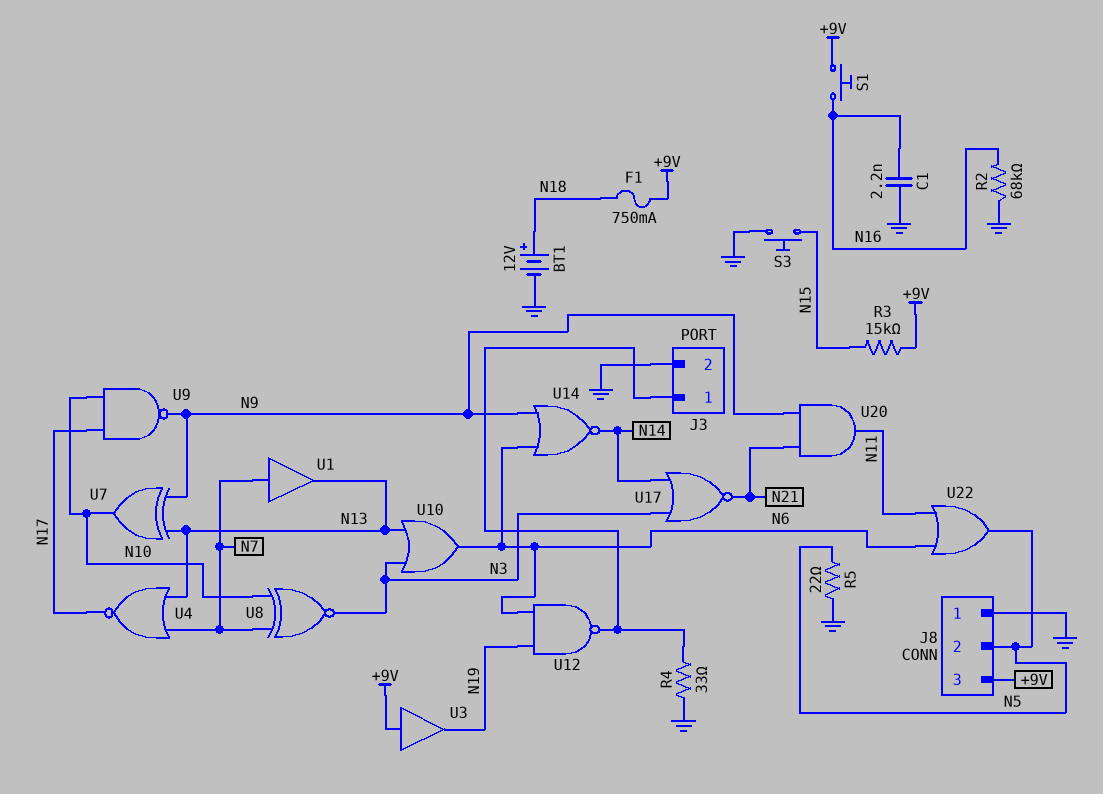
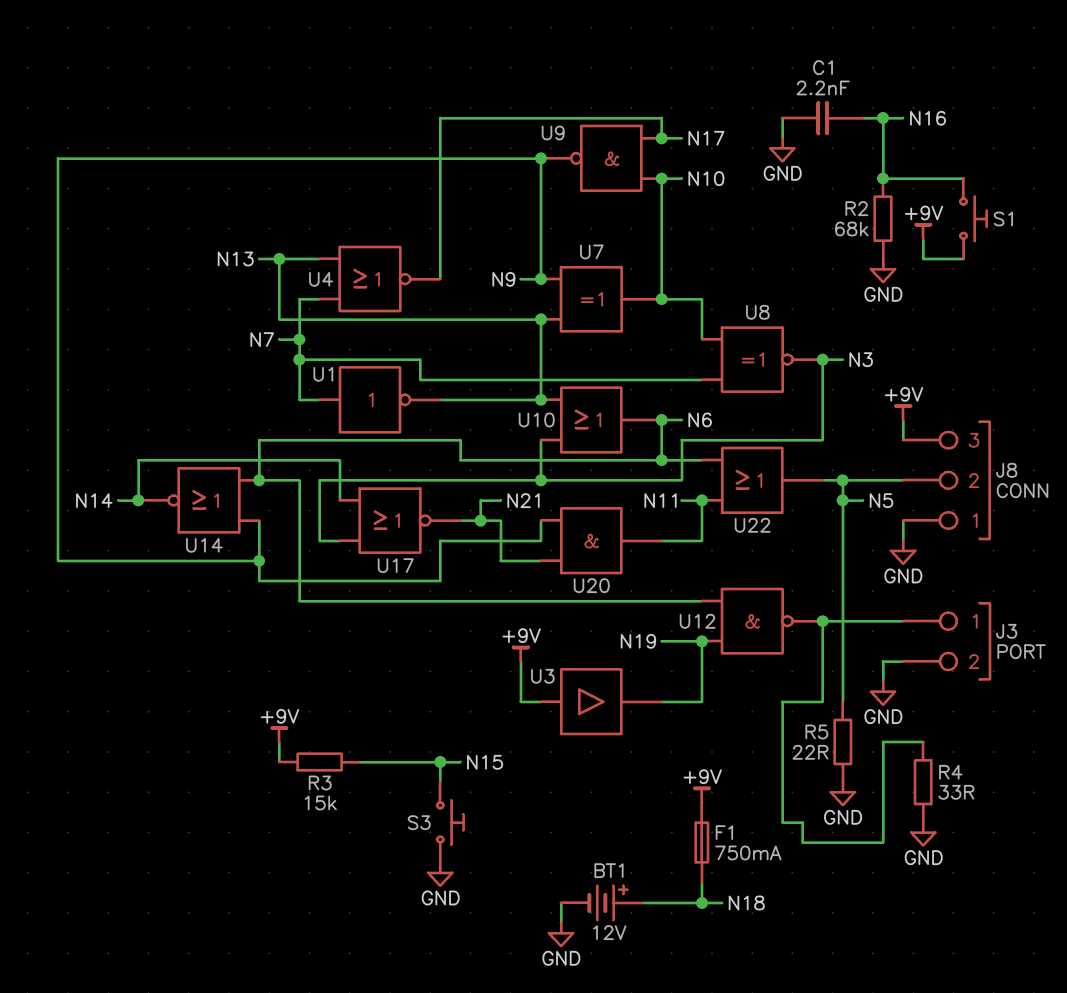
U1: buffer (in N7, out N13) -> NOT (in N7, out N13)

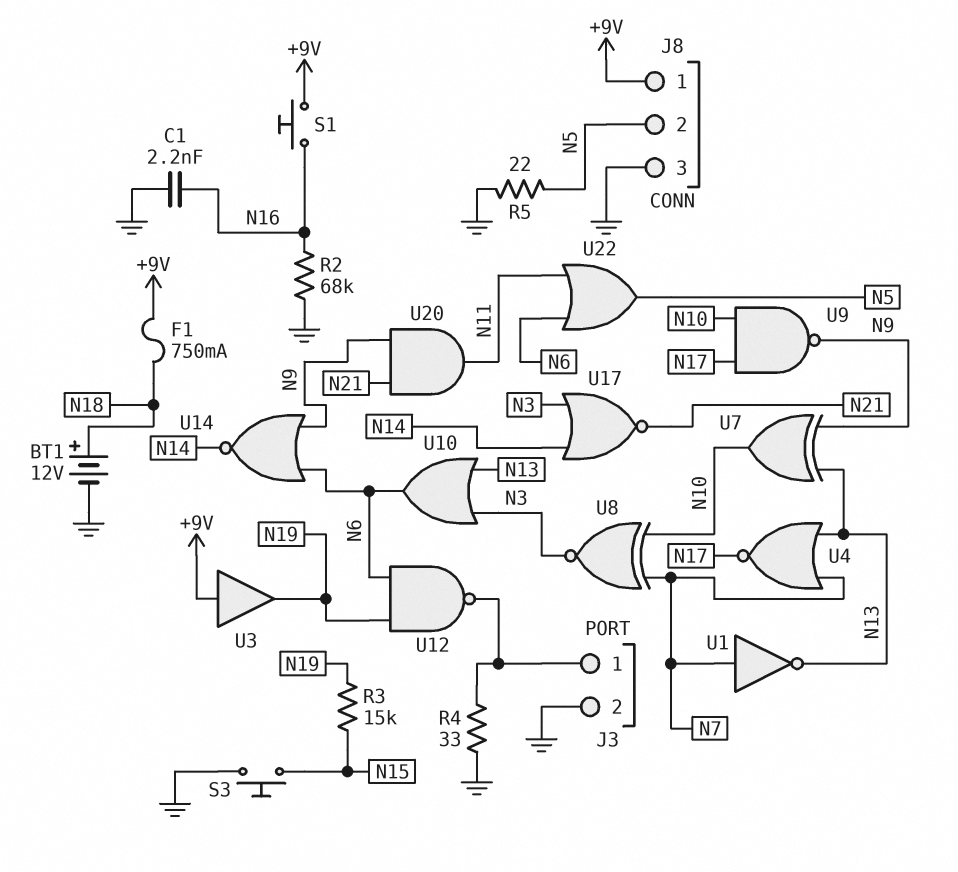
J8 pin 1: GND -> +9V
J8 pin 3: +9V -> GND
R3: 15k (+9V, N15) -> 15k (N15, N19)

